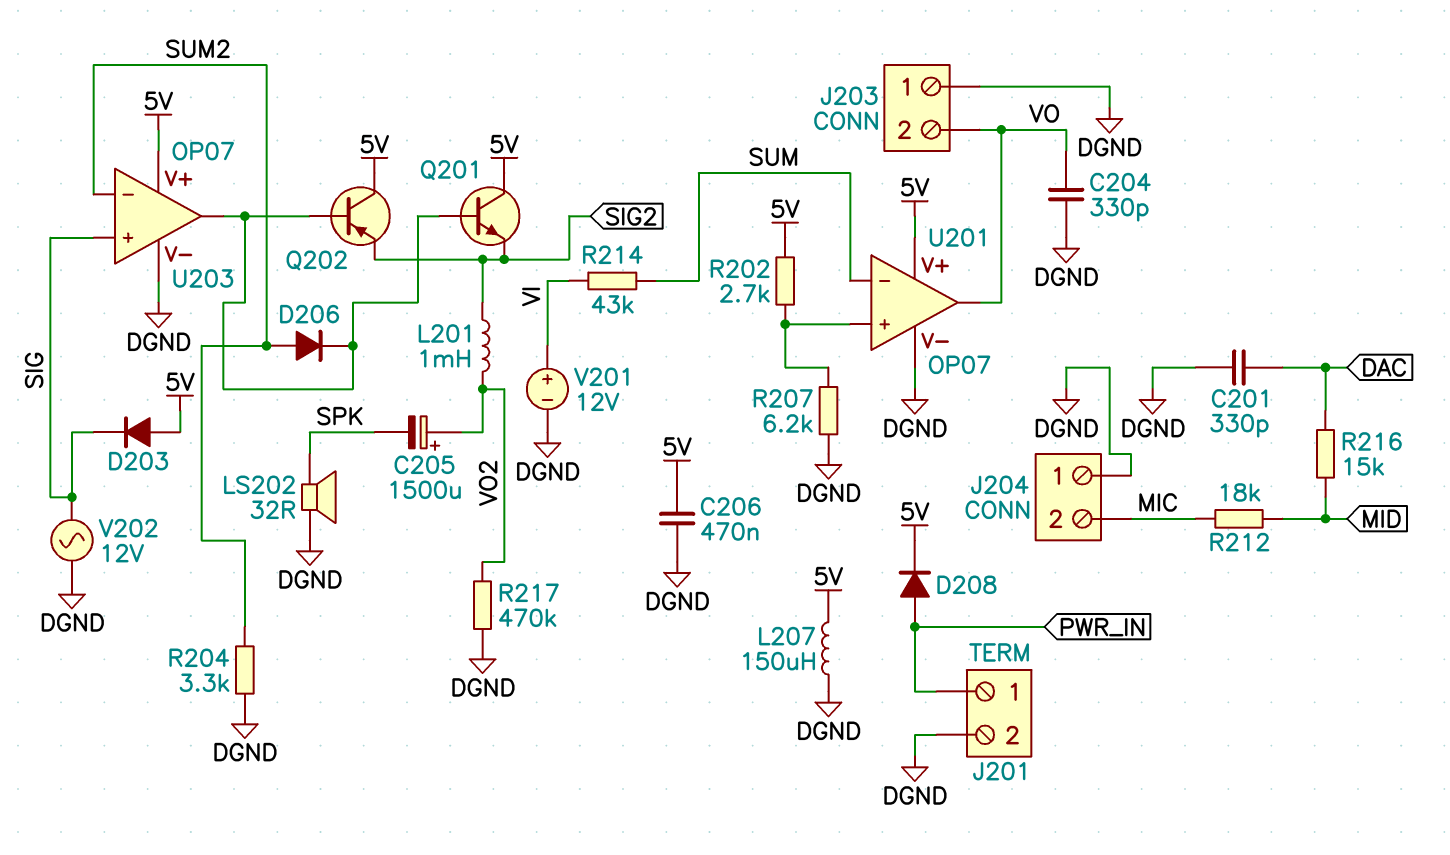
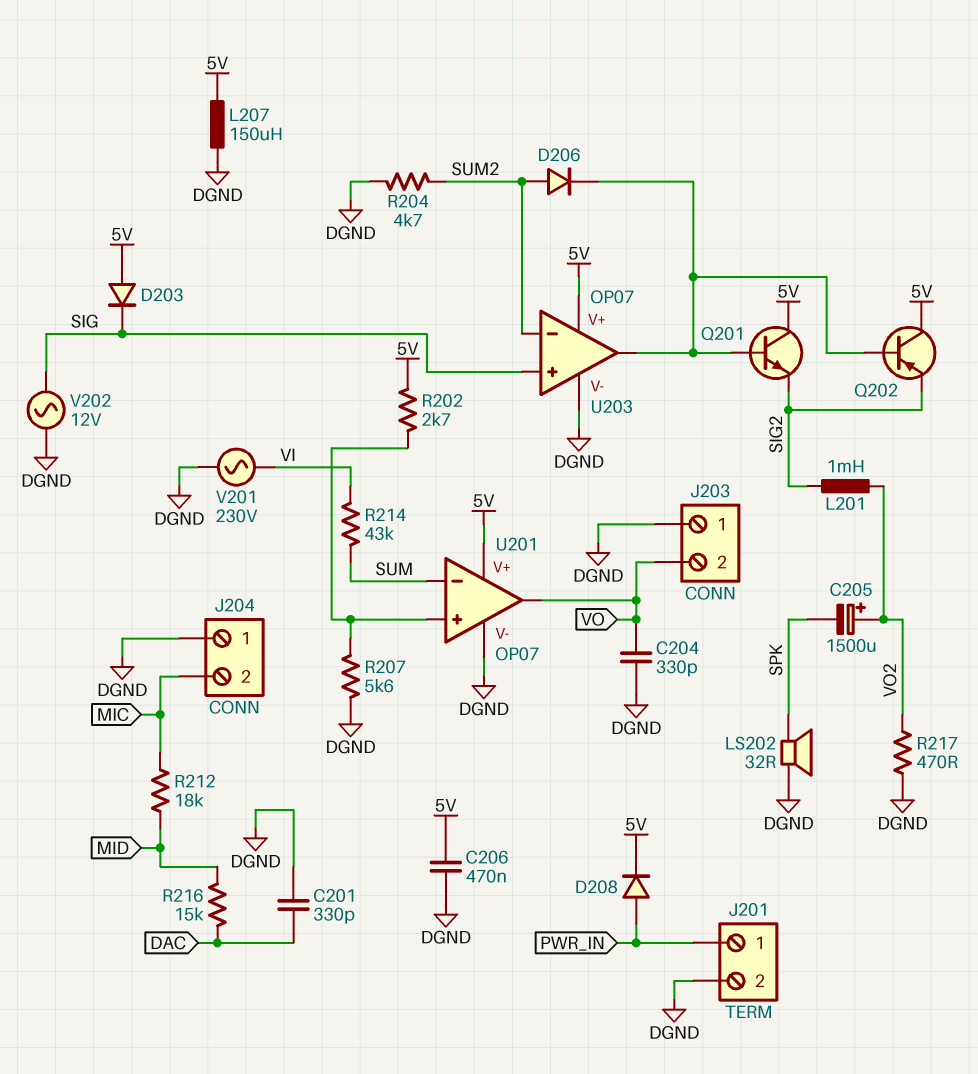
R204: 3.3k (DGND, SUM2) -> 4.7k (DGND, SUM2)
R207: 6.2k (DGND, U201/in+) -> 5.6k (DGND, U201/in+)
R217: 470k (DGND, VO2) -> 470 (DGND, VO2)
V201: 12V (plus VI, minus DGND) -> AC 230V (DGND, VI)

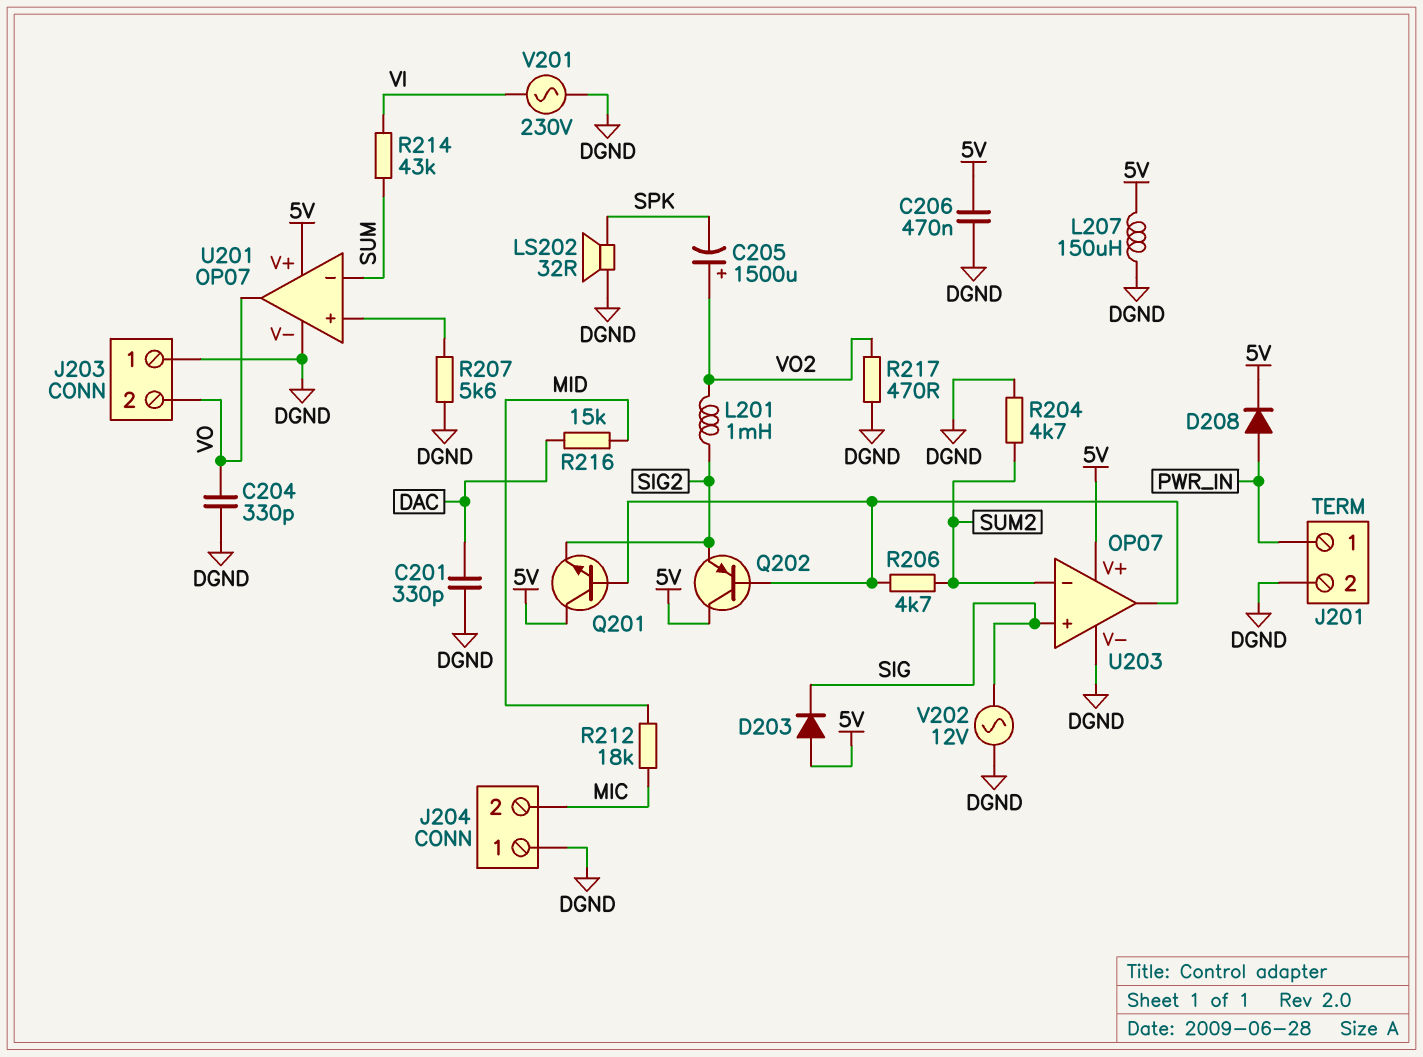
D206: diode (A SUM2, K U203/out) -> none
R202: 2.7k (5V, U201/in+) -> none
R206: none -> 4.7k (SUM2, U203/out)

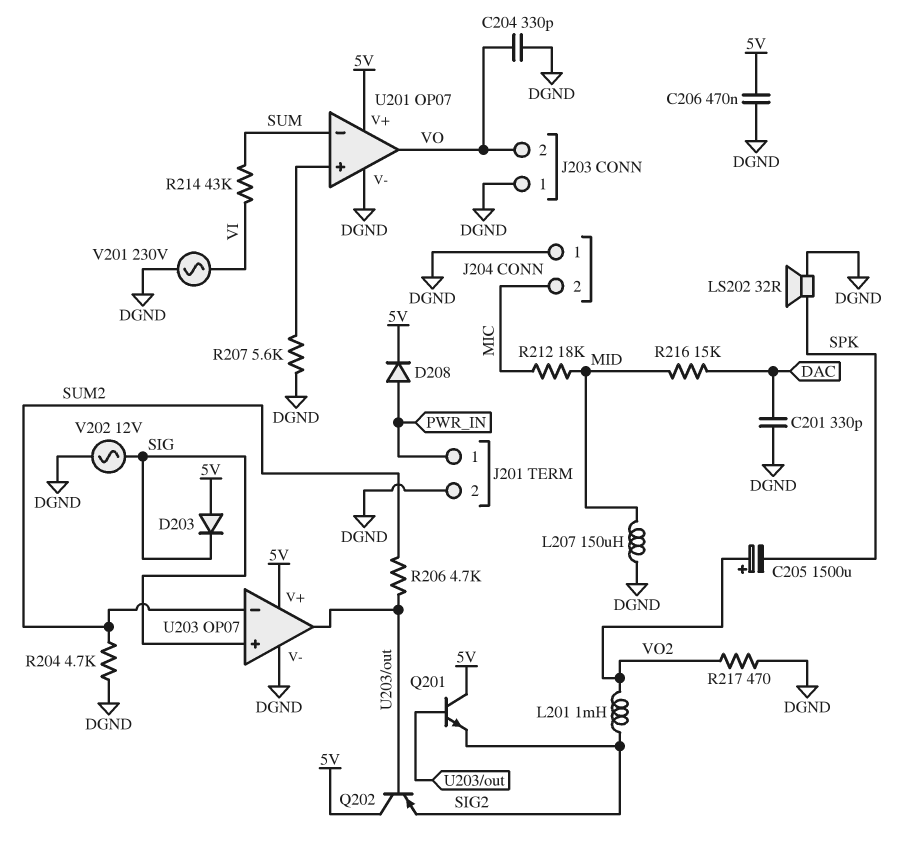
L207: 150uH (5V, DGND) -> 150uH (DGND, MID)

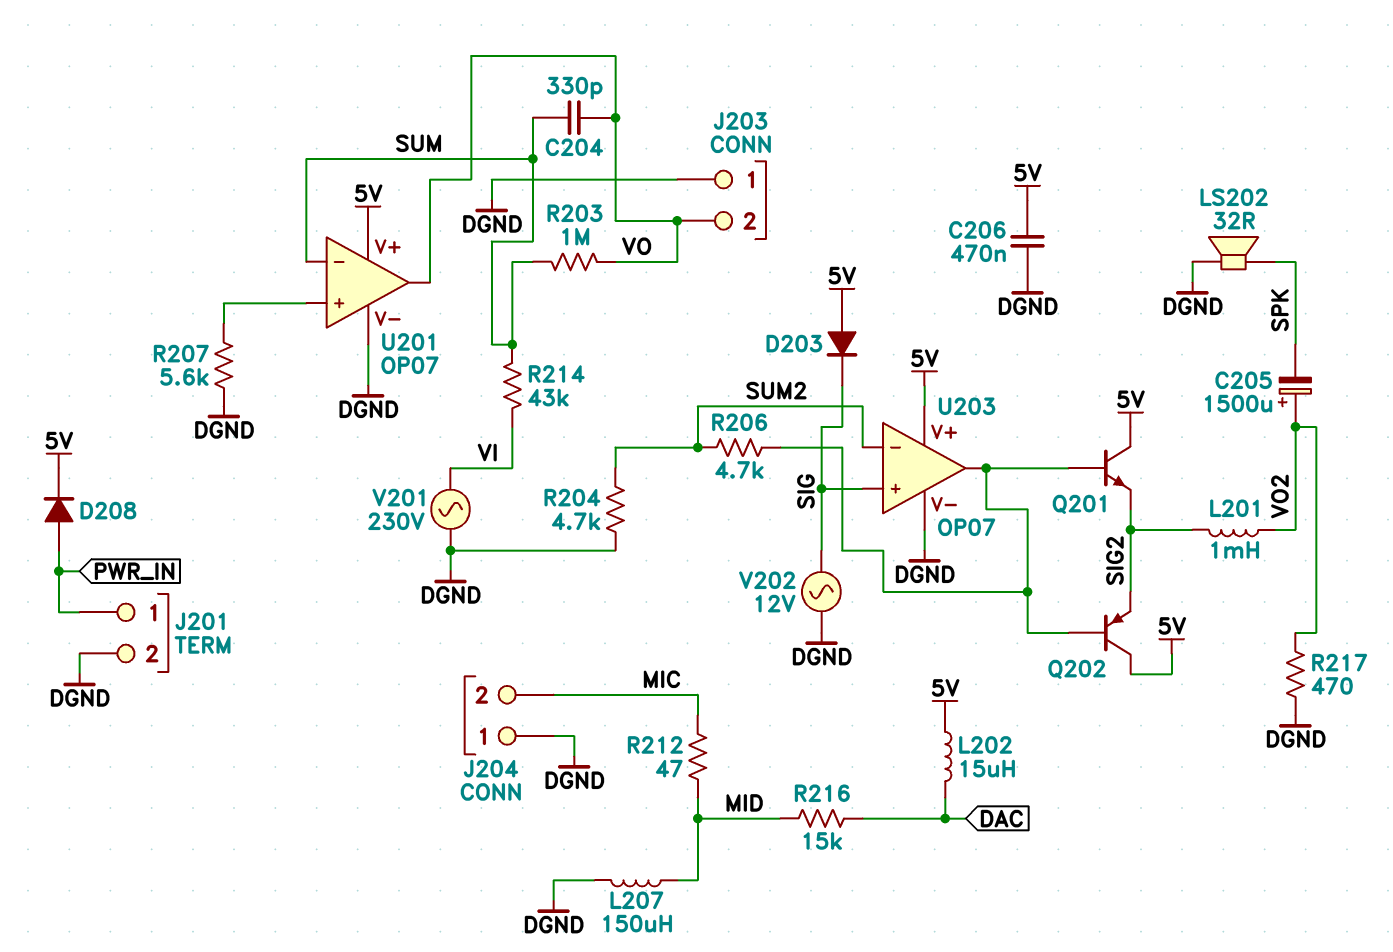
C201: 330pF (DAC, DGND) -> none
C204: 330pF (DGND, VO) -> 330pF (SUM, VO)
L202: none -> 15uH (5V, DAC)
R203: none -> 1M (SUM, VO)
R212: 18k (MIC, MID) -> 47 (MIC, MID)

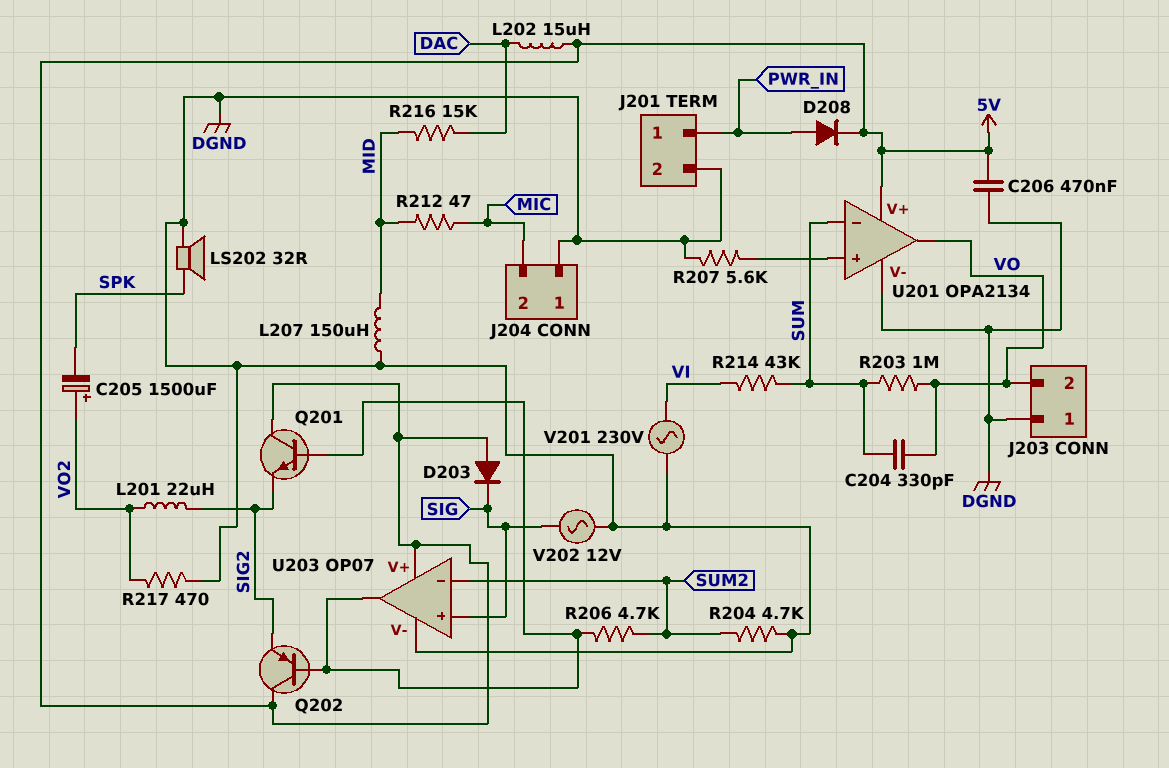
L201: 1mH (SIG2, VO2) -> 22uH (SIG2, VO2)
U201: OP07 -> OPA2134

